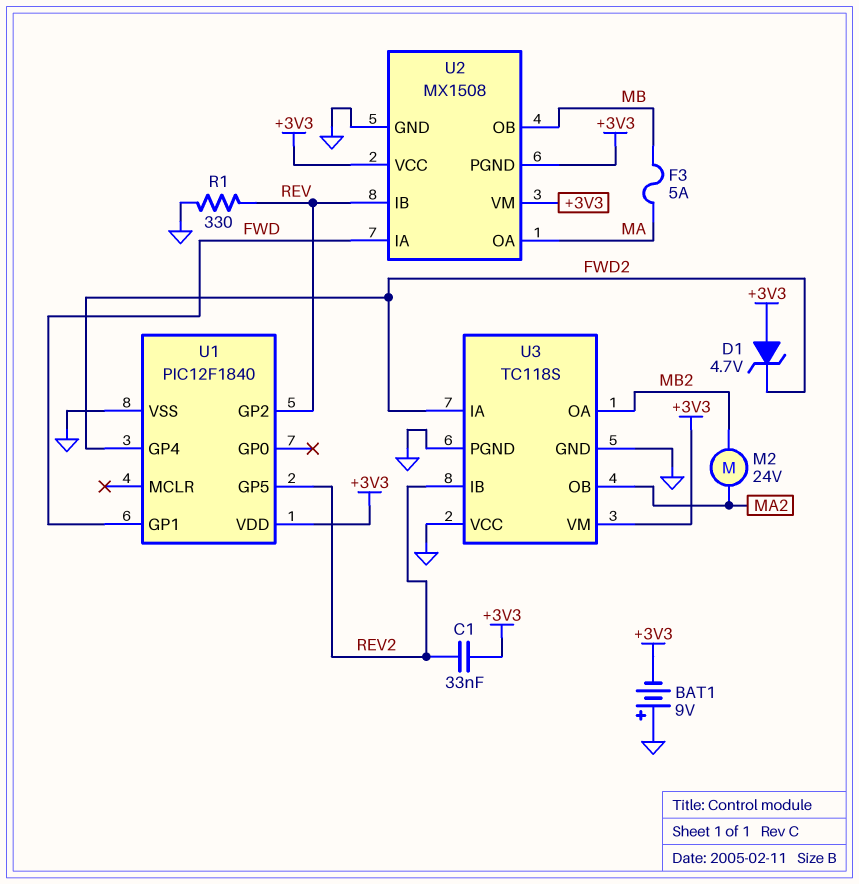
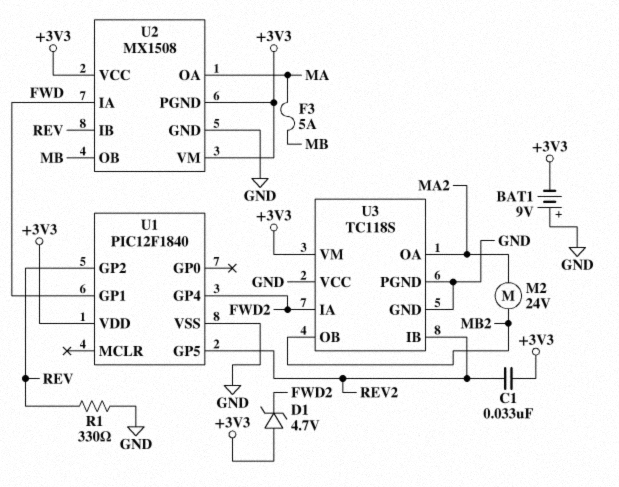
U3 pin OA: MB2 -> MA2
U3 pin OB: MA2 -> MB2

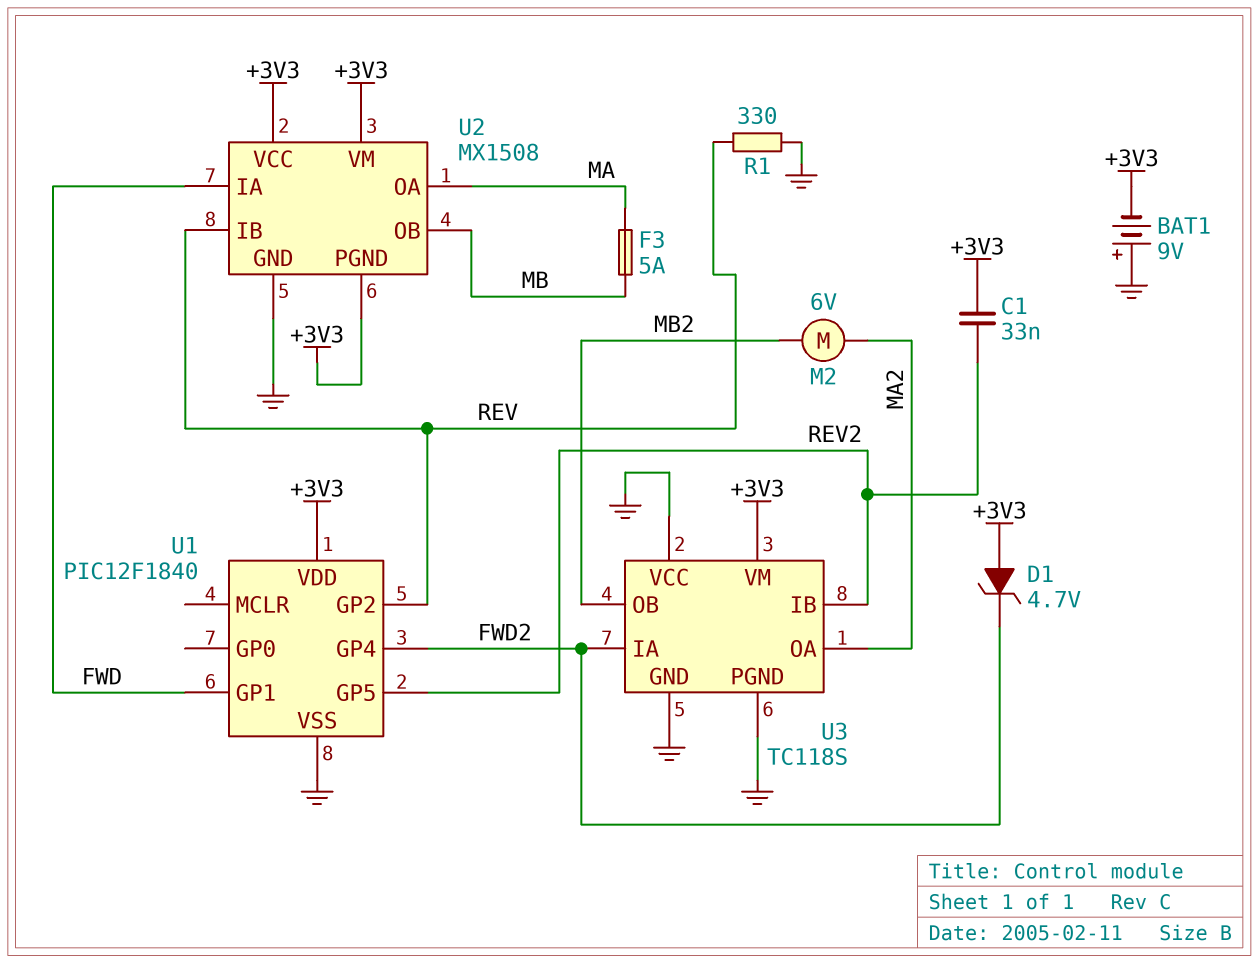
M2: motor 24V (MA2, MB2) -> motor 6V (MA2, MB2)

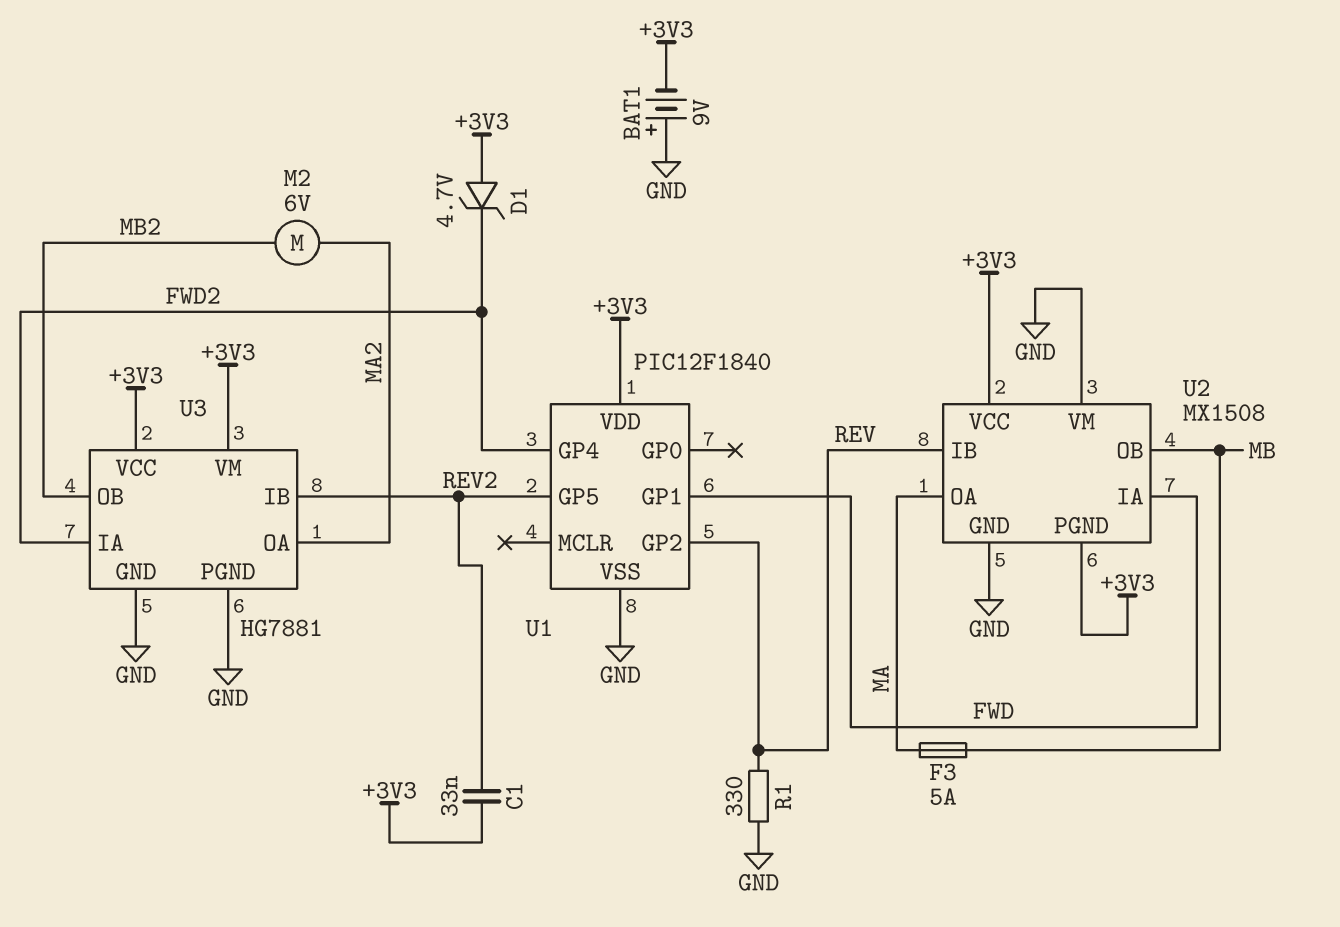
U2 pin VM: +3V3 -> GND
U3: TC118S -> HG7881
U3 pin VCC: GND -> +3V3

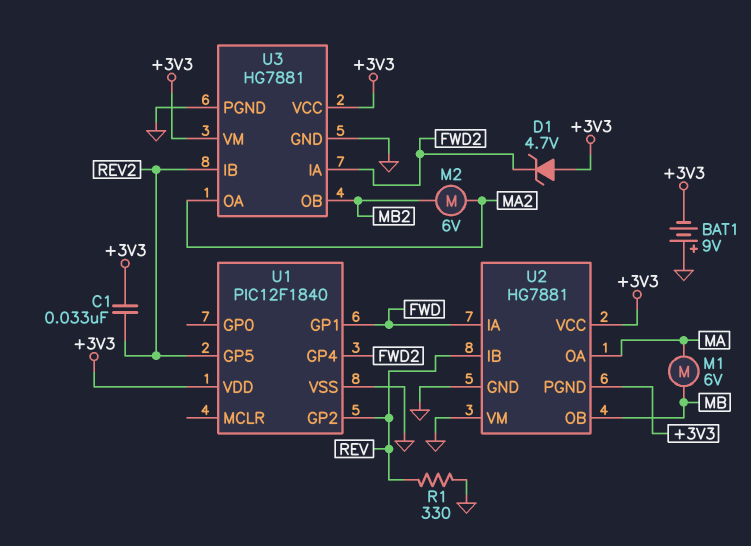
F3: 5A (MA, MB) -> none
M1: none -> motor 6V (MA, MB)
U2: MX1508 -> HG7881

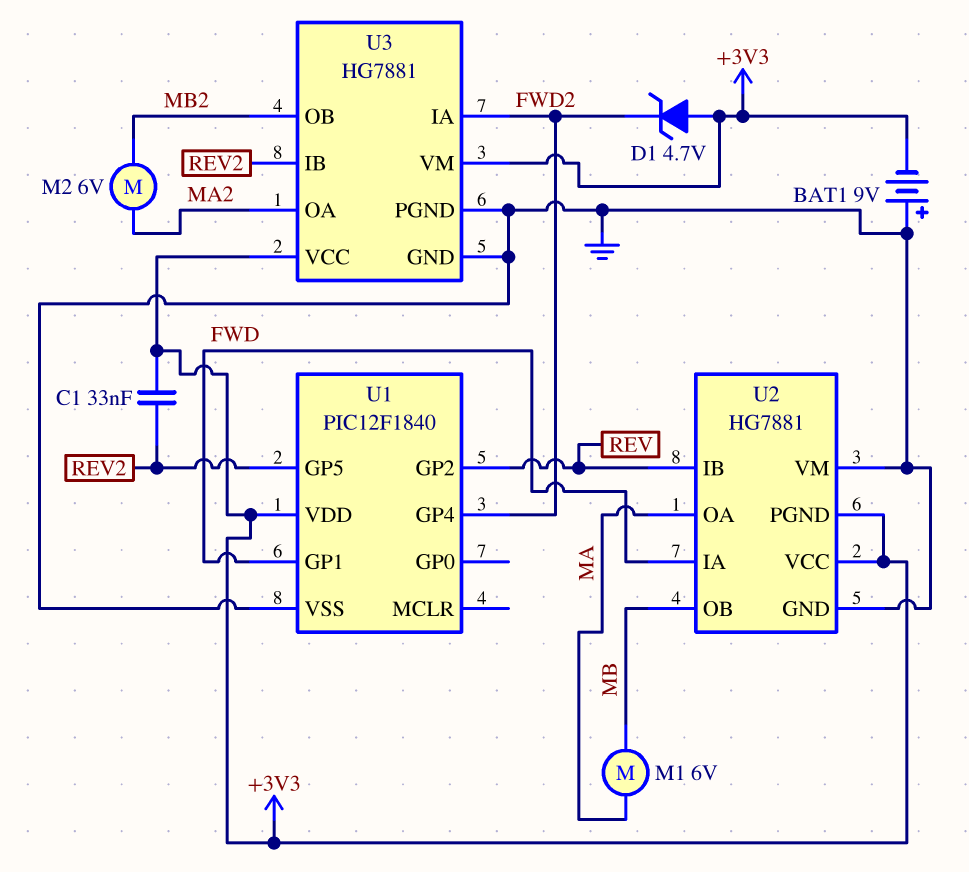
R1: 330 (GND, REV) -> none

